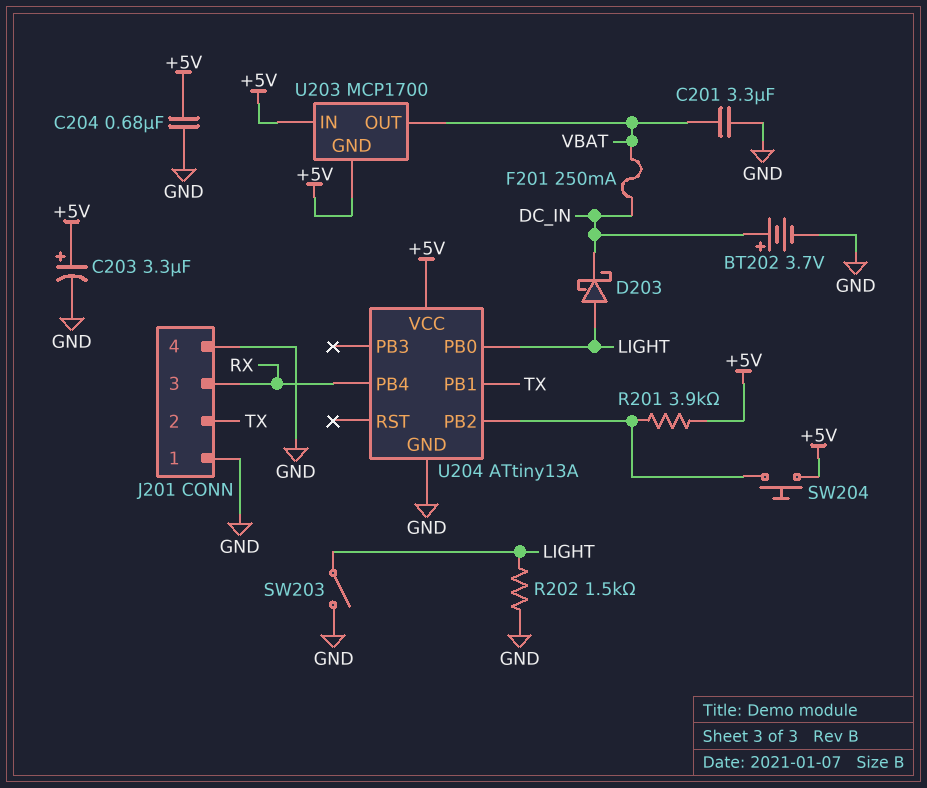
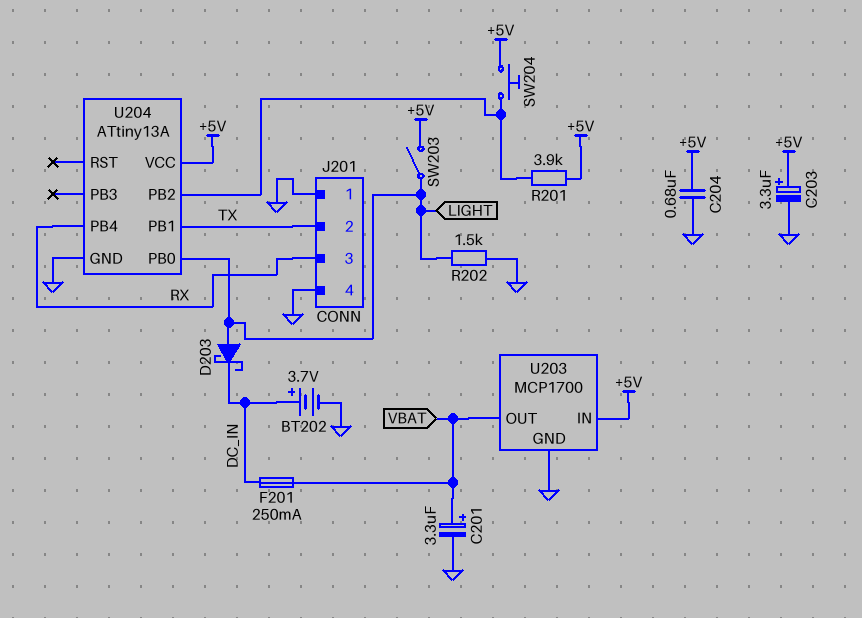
C201: 3.3uF (GND, VBAT) -> 3.3uF (plus VBAT, minus GND)
SW203: switch (GND, LIGHT) -> switch (+5V, LIGHT)
U203 pin GND: +5V -> GND

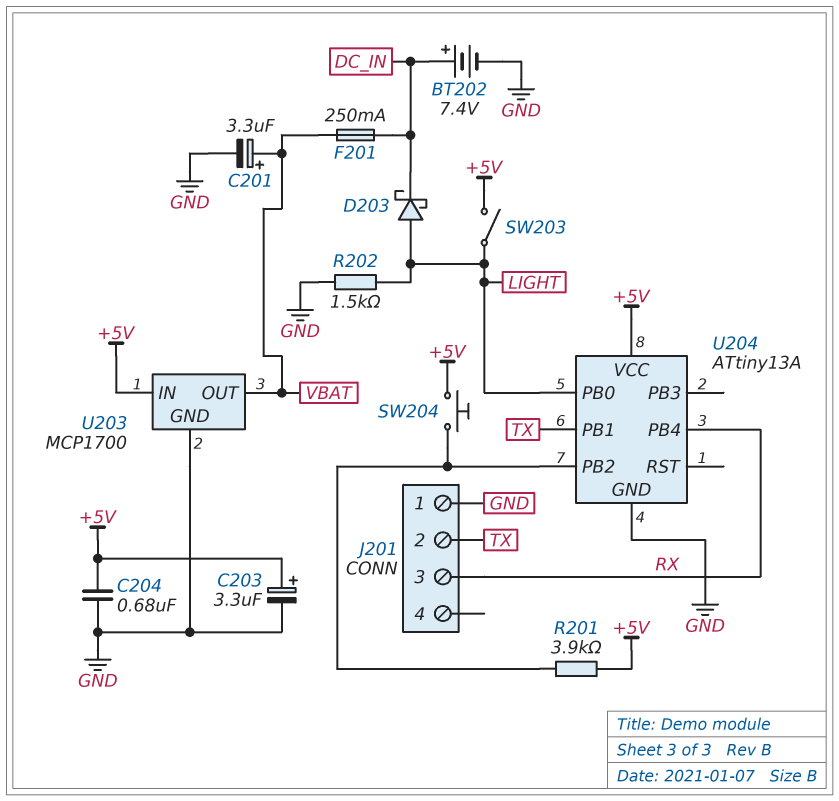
BT202: 3.7V (plus DC_IN, minus GND) -> 7.4V (plus DC_IN, minus GND)
J201 pin 4: GND -> none

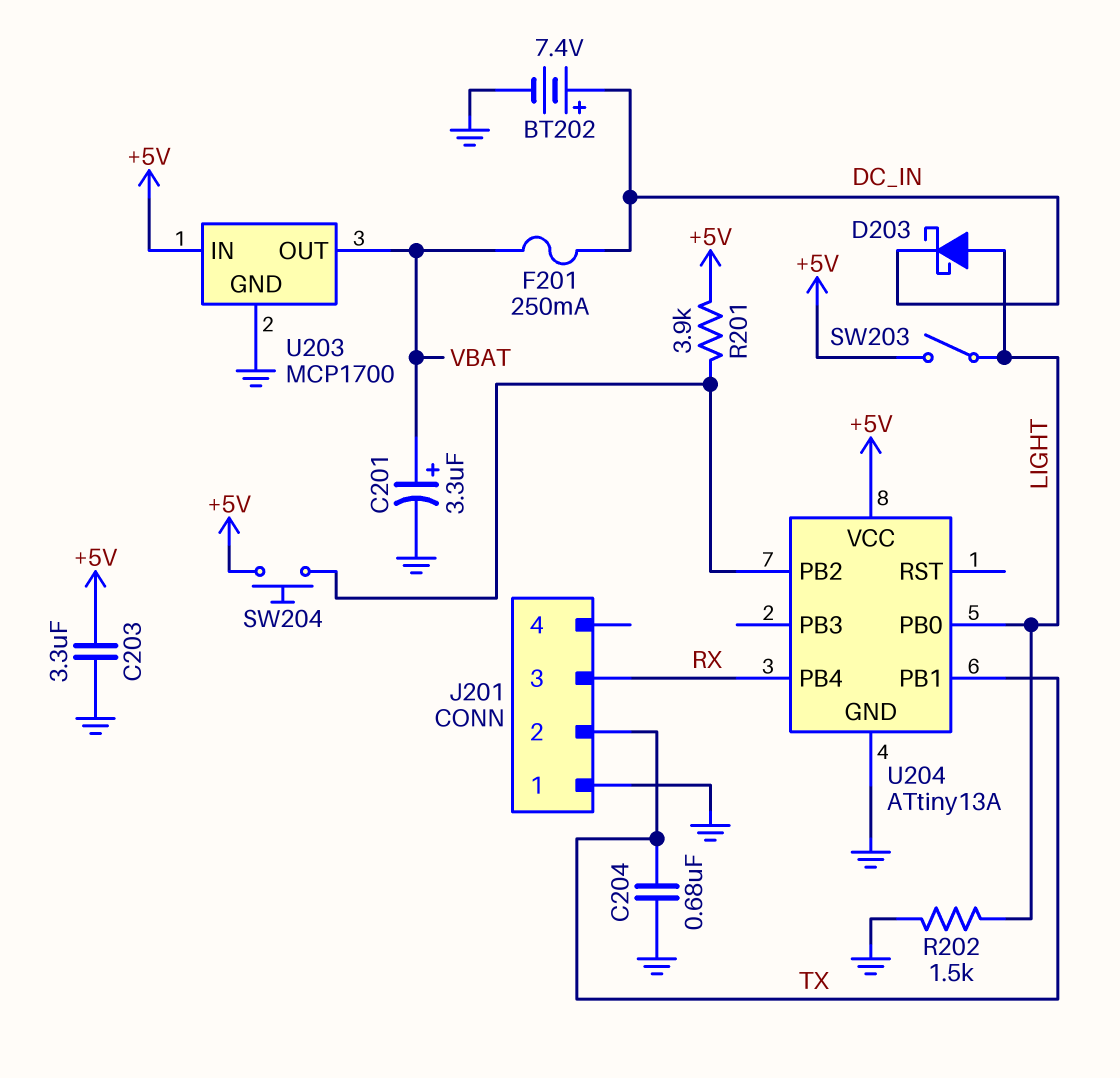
C203: 3.3uF (plus +5V, minus GND) -> 3.3uF (+5V, GND)
C204: 680nF (+5V, GND) -> 680nF (GND, TX)

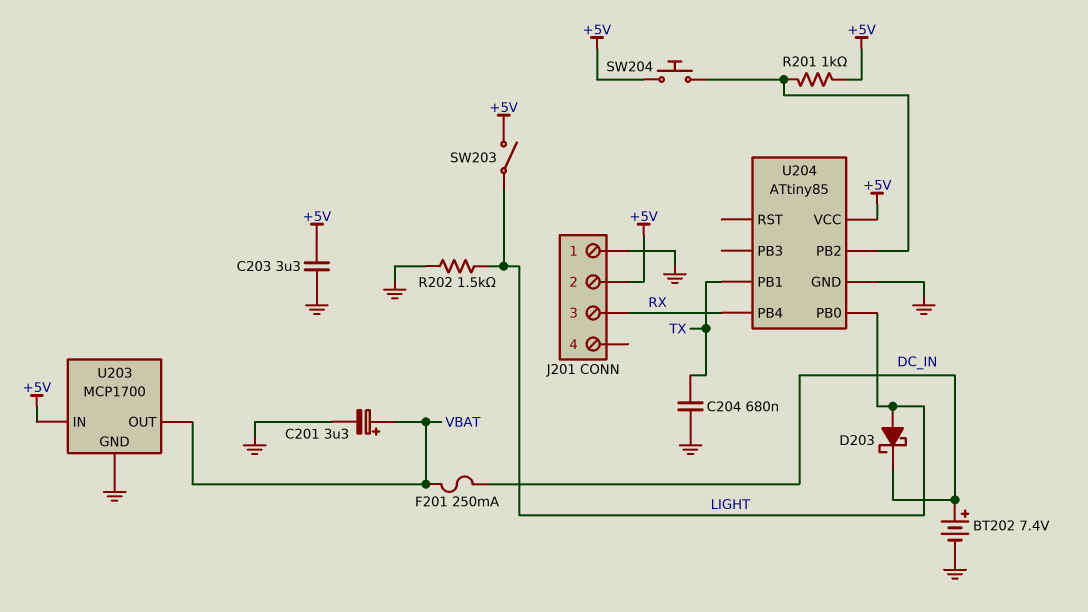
J201 pin 2: TX -> +5V
R201: 3.9k (+5V, U204/PB2) -> 1k (+5V, U204/PB2)
U204: ATtiny13A -> ATtiny85

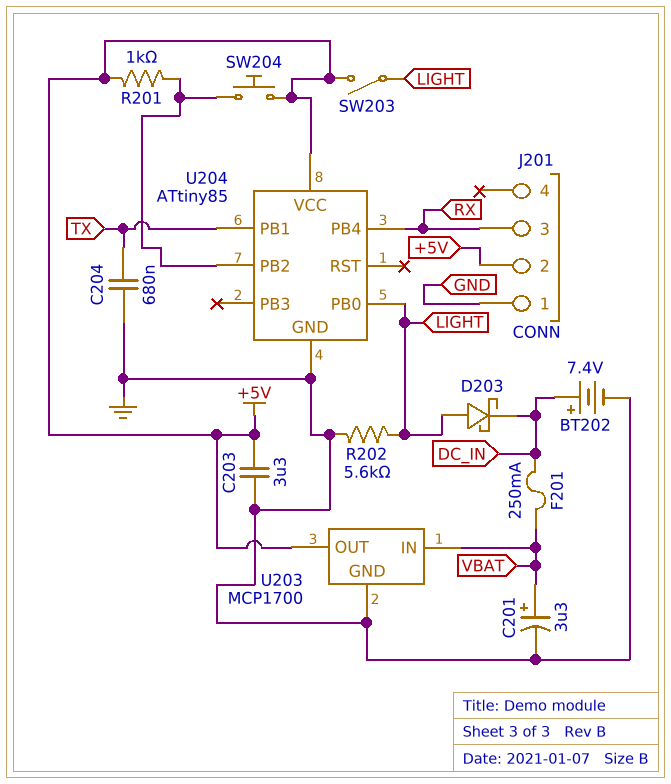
R202: 1.5k (GND, LIGHT) -> 5.6k (GND, LIGHT)
U203 pin IN: +5V -> VBAT
U203 pin OUT: VBAT -> +5V

